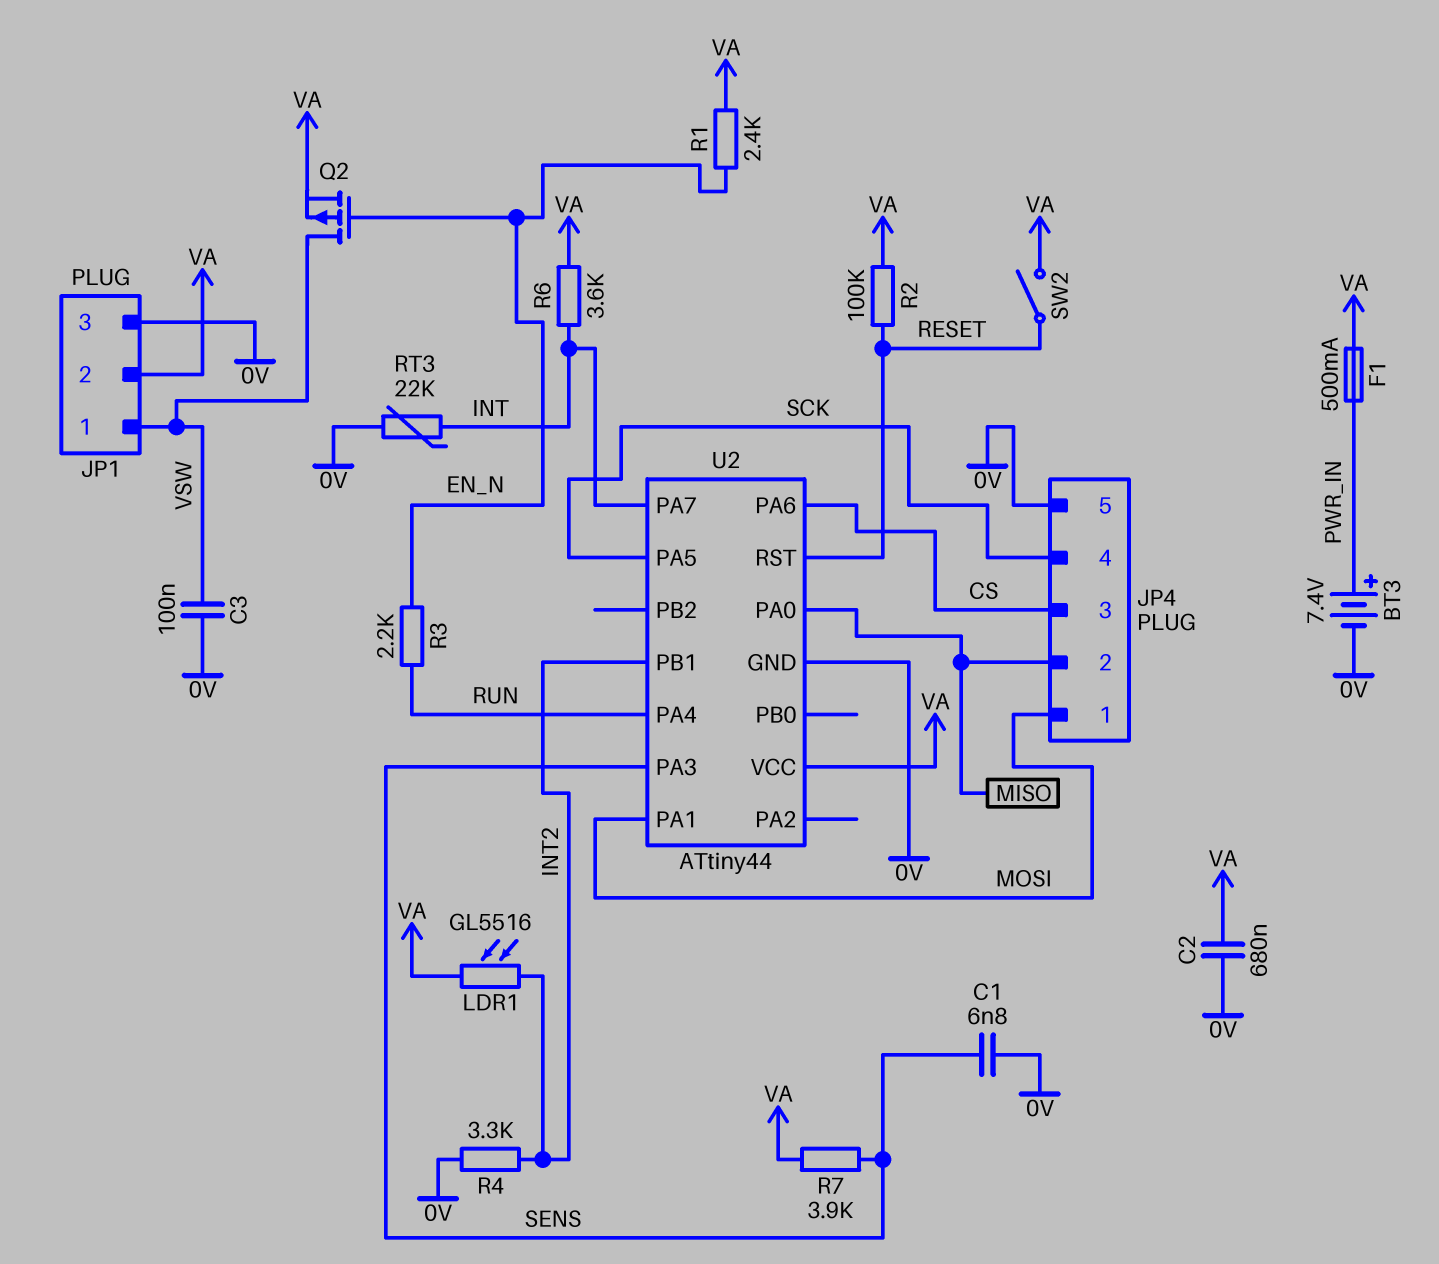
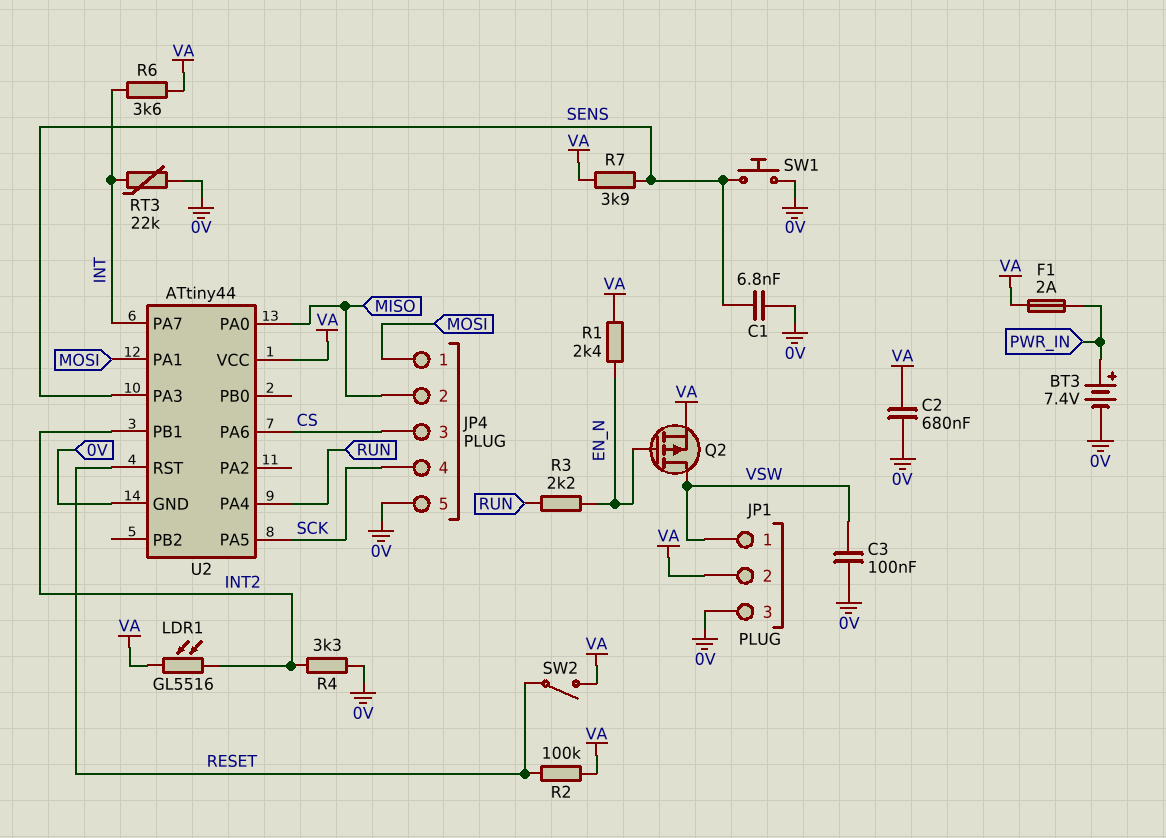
F1: 500mA (PWR_IN, VA) -> 2A (PWR_IN, VA)
SW1: none -> button (0V, SENS)

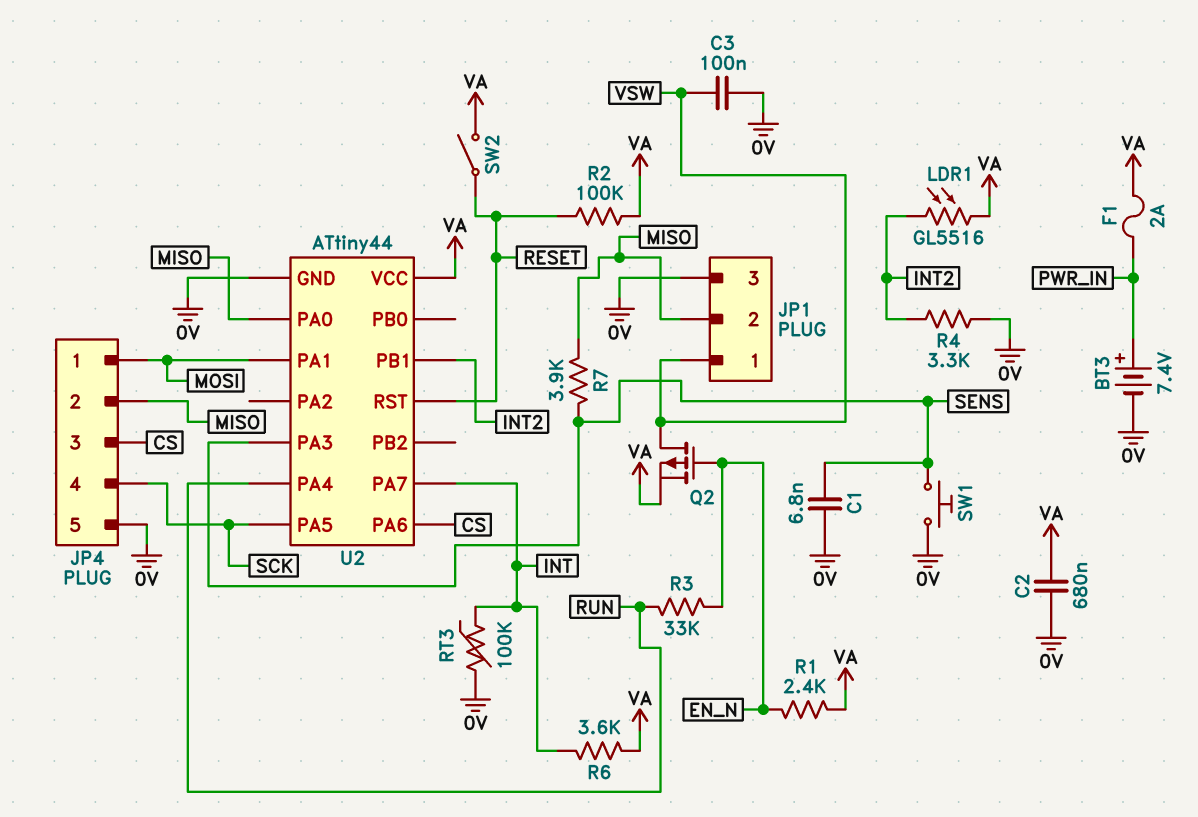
JP1 pin 2: VA -> MISO
R3: 2.2k (EN_N, RUN) -> 33k (EN_N, RUN)
R7: 3.9k (SENS, VA) -> 3.9k (MISO, SENS)
RT3: 22k (0V, INT) -> 100k (0V, INT)

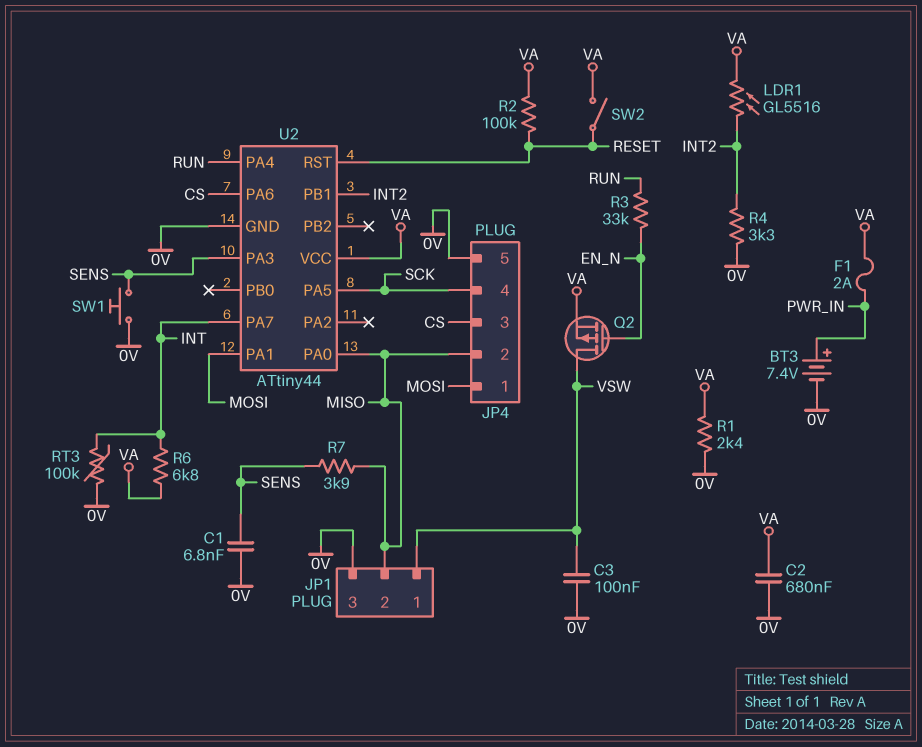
R1: 2.4k (EN_N, VA) -> 2.4k (0V, VA)
R6: 3.6k (INT, VA) -> 6.8k (INT, VA)

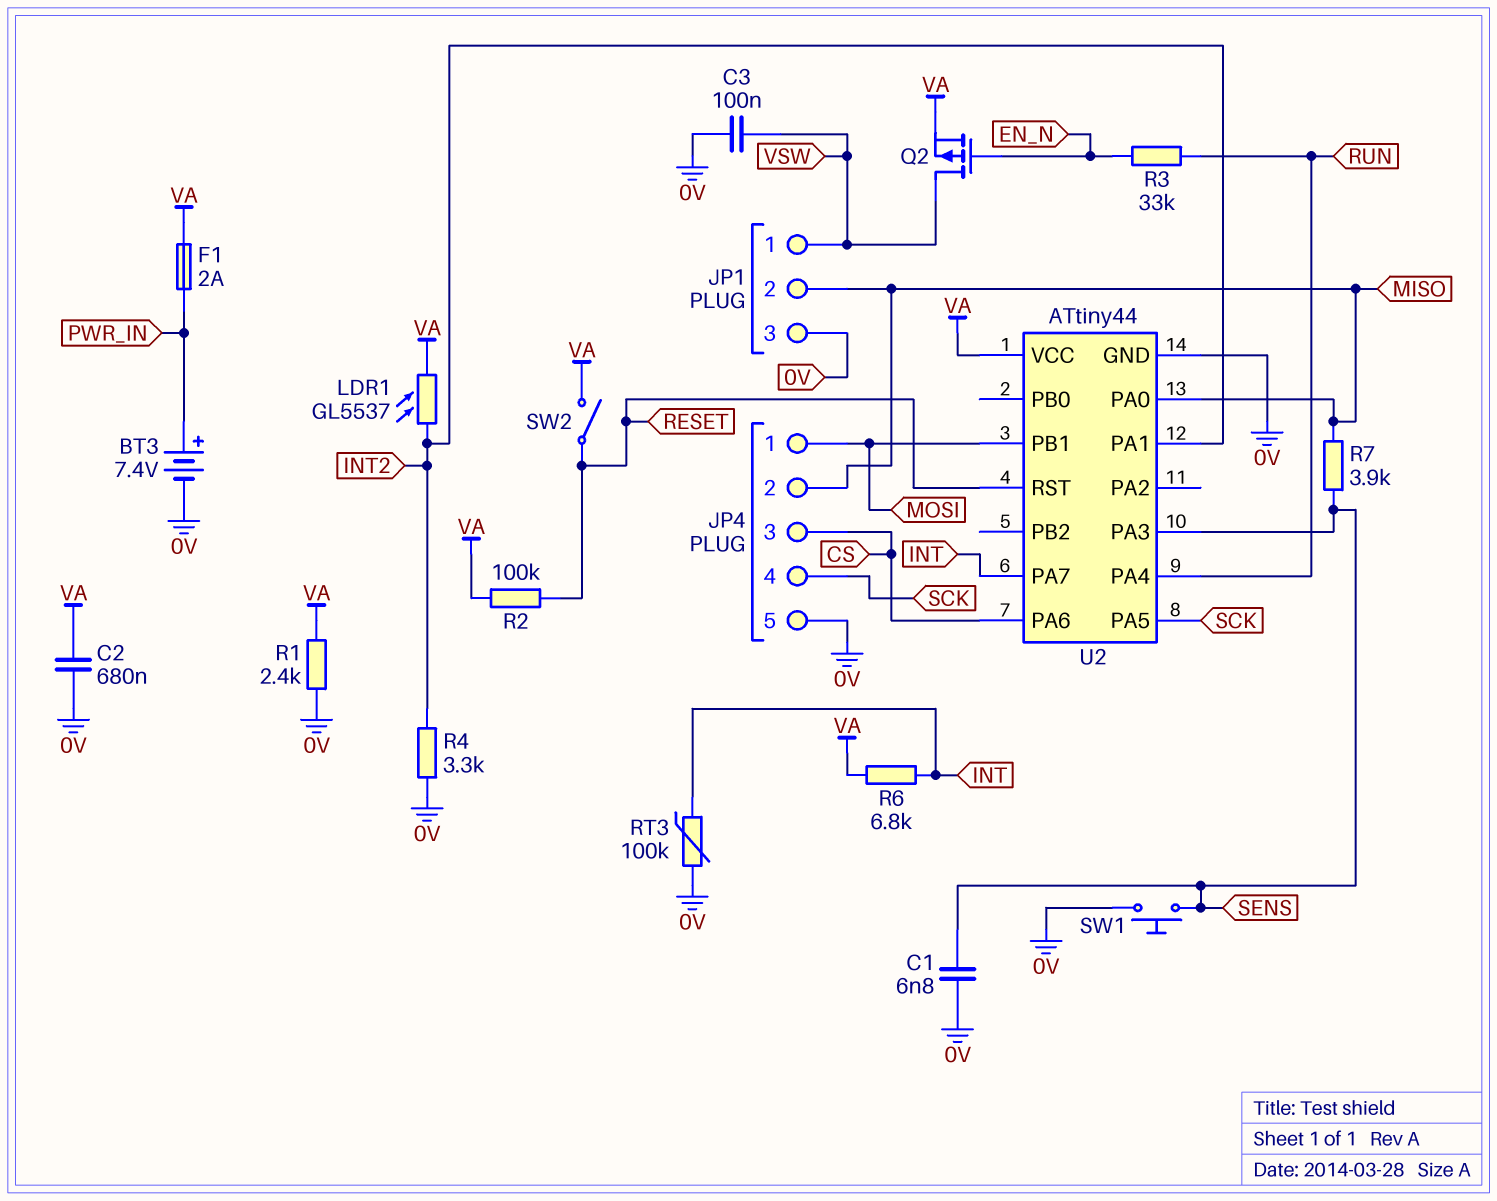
LDR1: GL5516 (INT2, VA) -> GL5537 (INT2, VA)
U2 pin PA1: MOSI -> INT2
U2 pin PB1: INT2 -> MOSI

